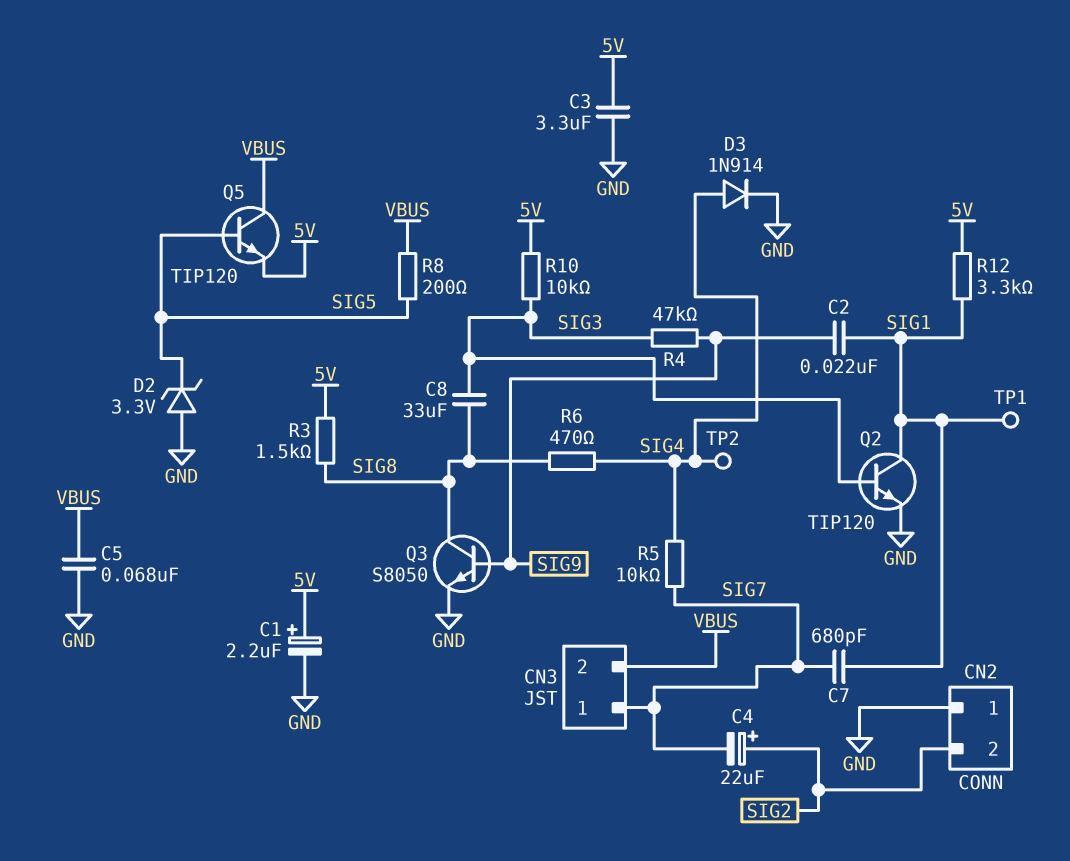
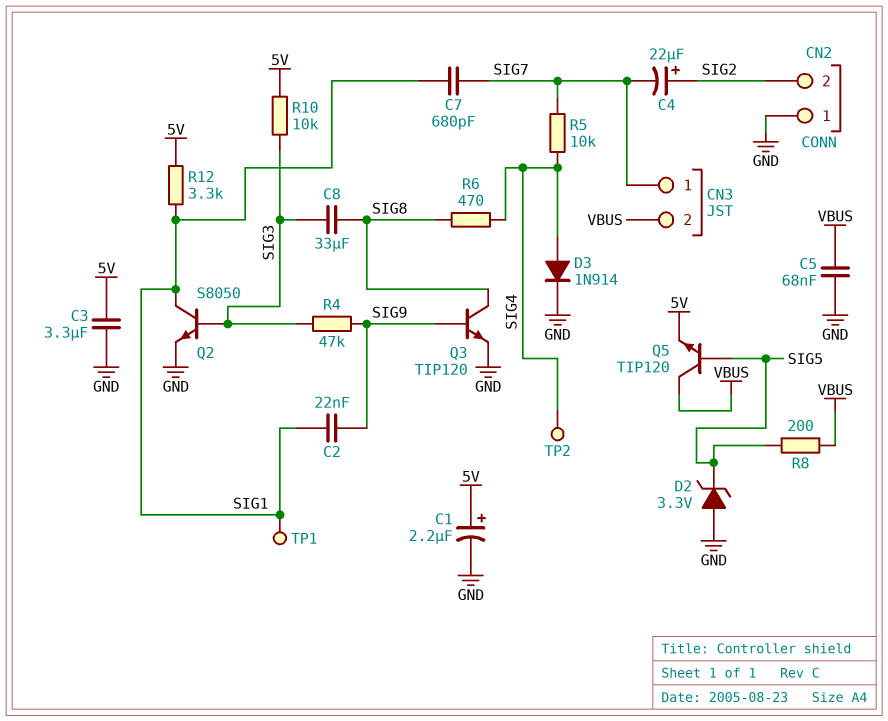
Q2: NPN TIP120 (B SIG3, C SIG1, E GND) -> NPN S8050 (B SIG3, C SIG1, E GND)
Q3: NPN S8050 (B SIG9, C SIG8, E GND) -> NPN TIP120 (B SIG9, C SIG8, E GND)
R3: 1.5k (5V, SIG8) -> none

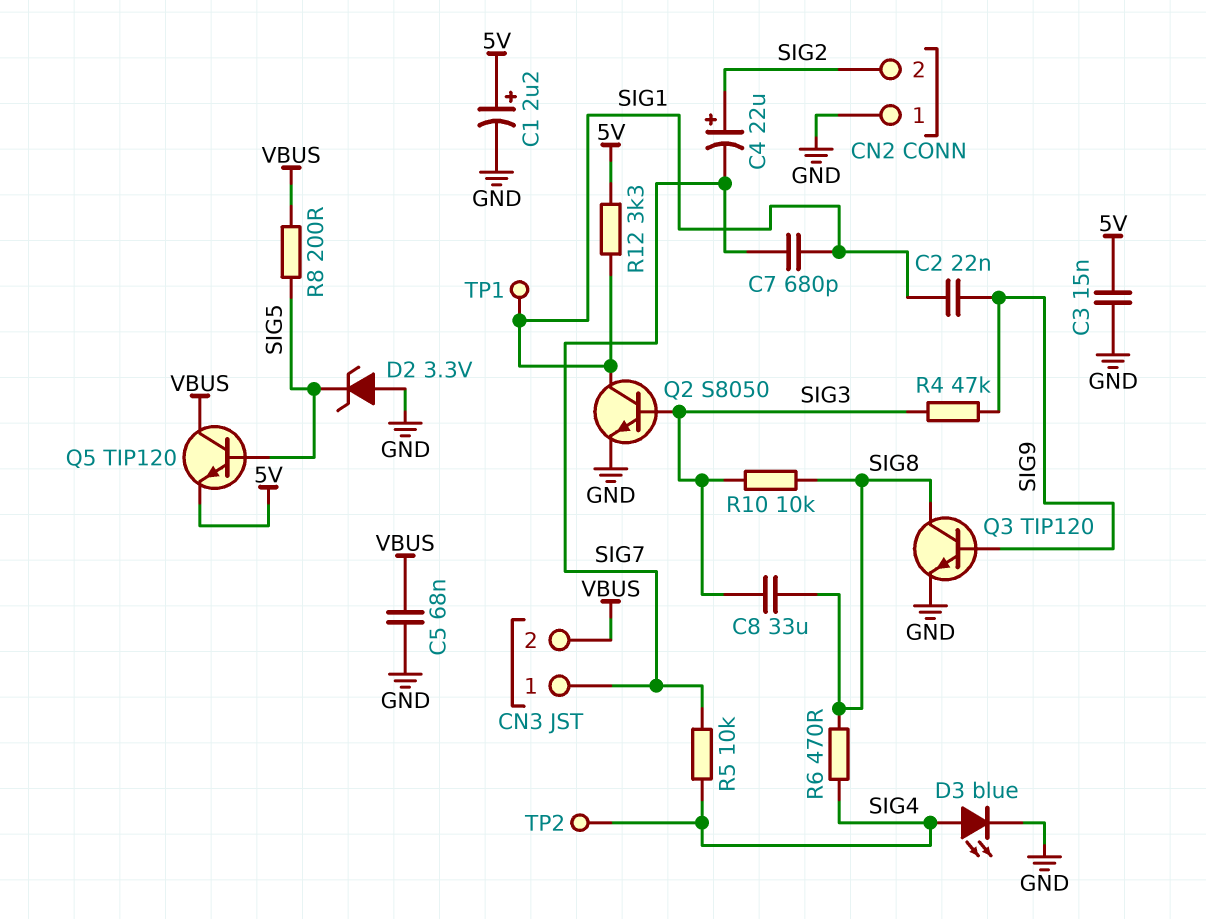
C3: 3.3uF (5V, GND) -> 15nF (5V, GND)
D3: diode 1N914 (A SIG4, K GND) -> LED blue (A SIG4, K GND)
R10: 10k (5V, SIG3) -> 10k (SIG3, SIG8)

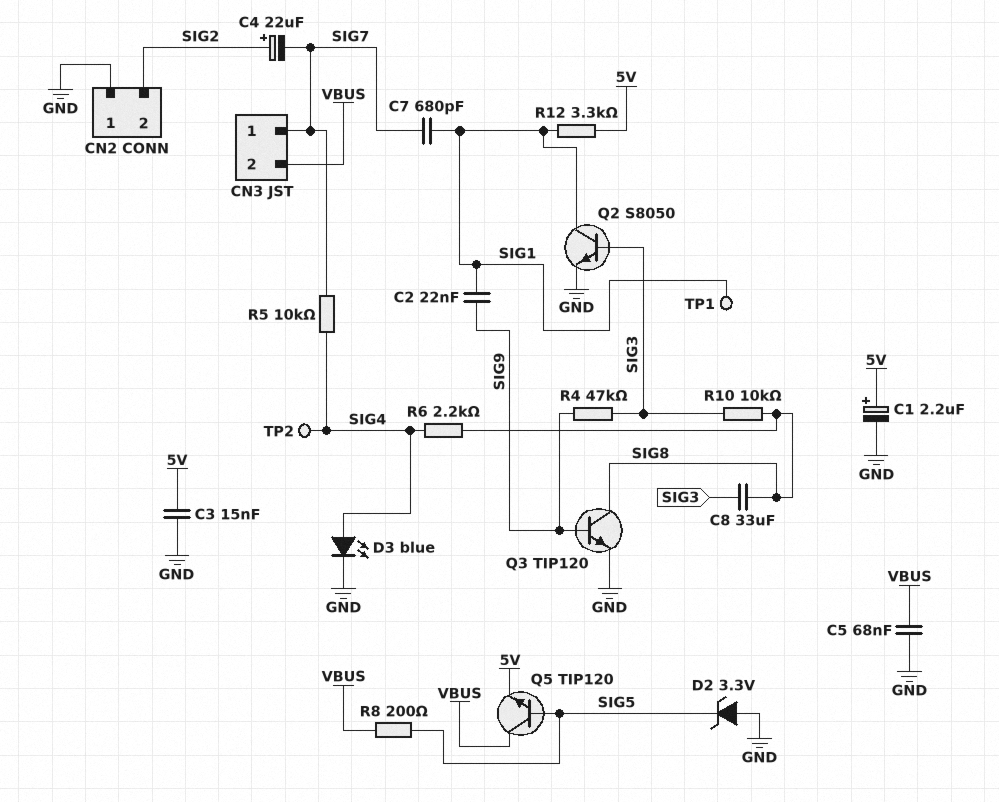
R6: 470 (SIG4, SIG8) -> 2.2k (SIG4, SIG8)

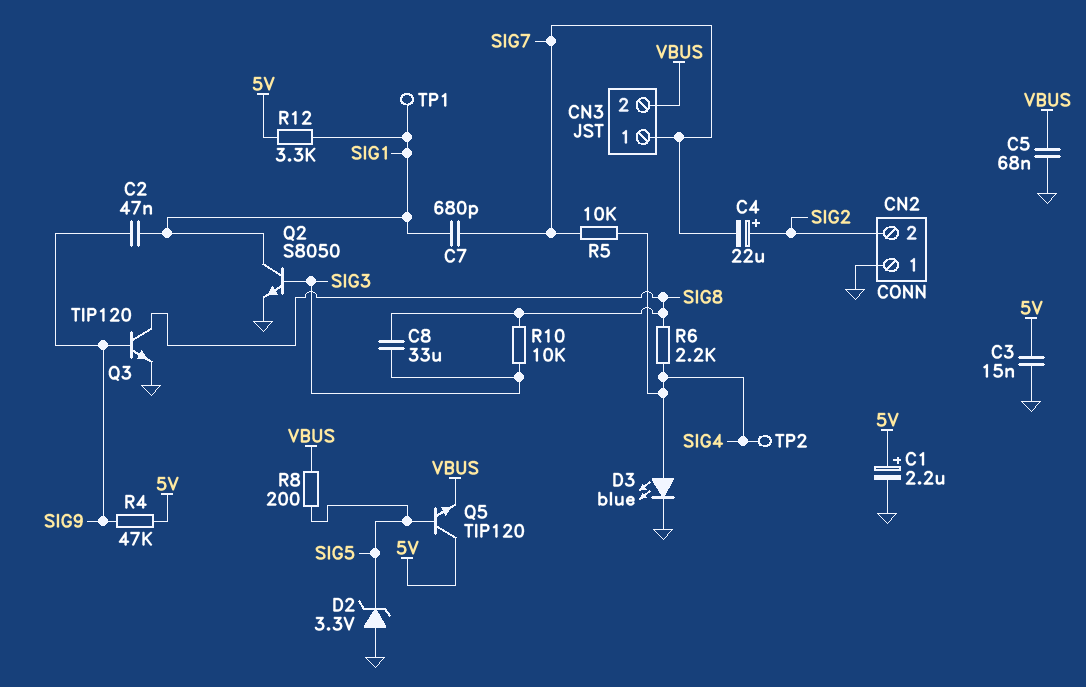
C2: 22nF (SIG1, SIG9) -> 47nF (SIG1, SIG9)
Q5: NPN TIP120 (B SIG5, C VBUS, E 5V) -> NPN TIP120 (B SIG5, C 5V, E VBUS)
R4: 47k (SIG3, SIG9) -> 47k (5V, SIG9)

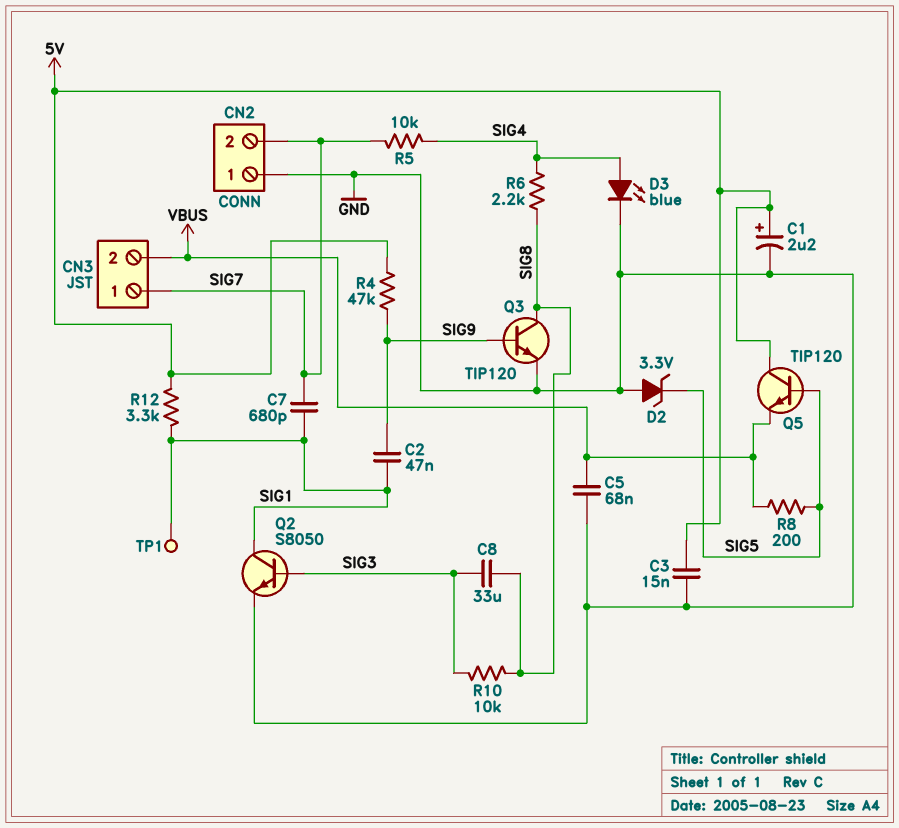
C4: 22uF (plus SIG2, minus SIG7) -> none
CN2 pin 2: SIG2 -> SIG7
TP2: test point (SIG4) -> none

